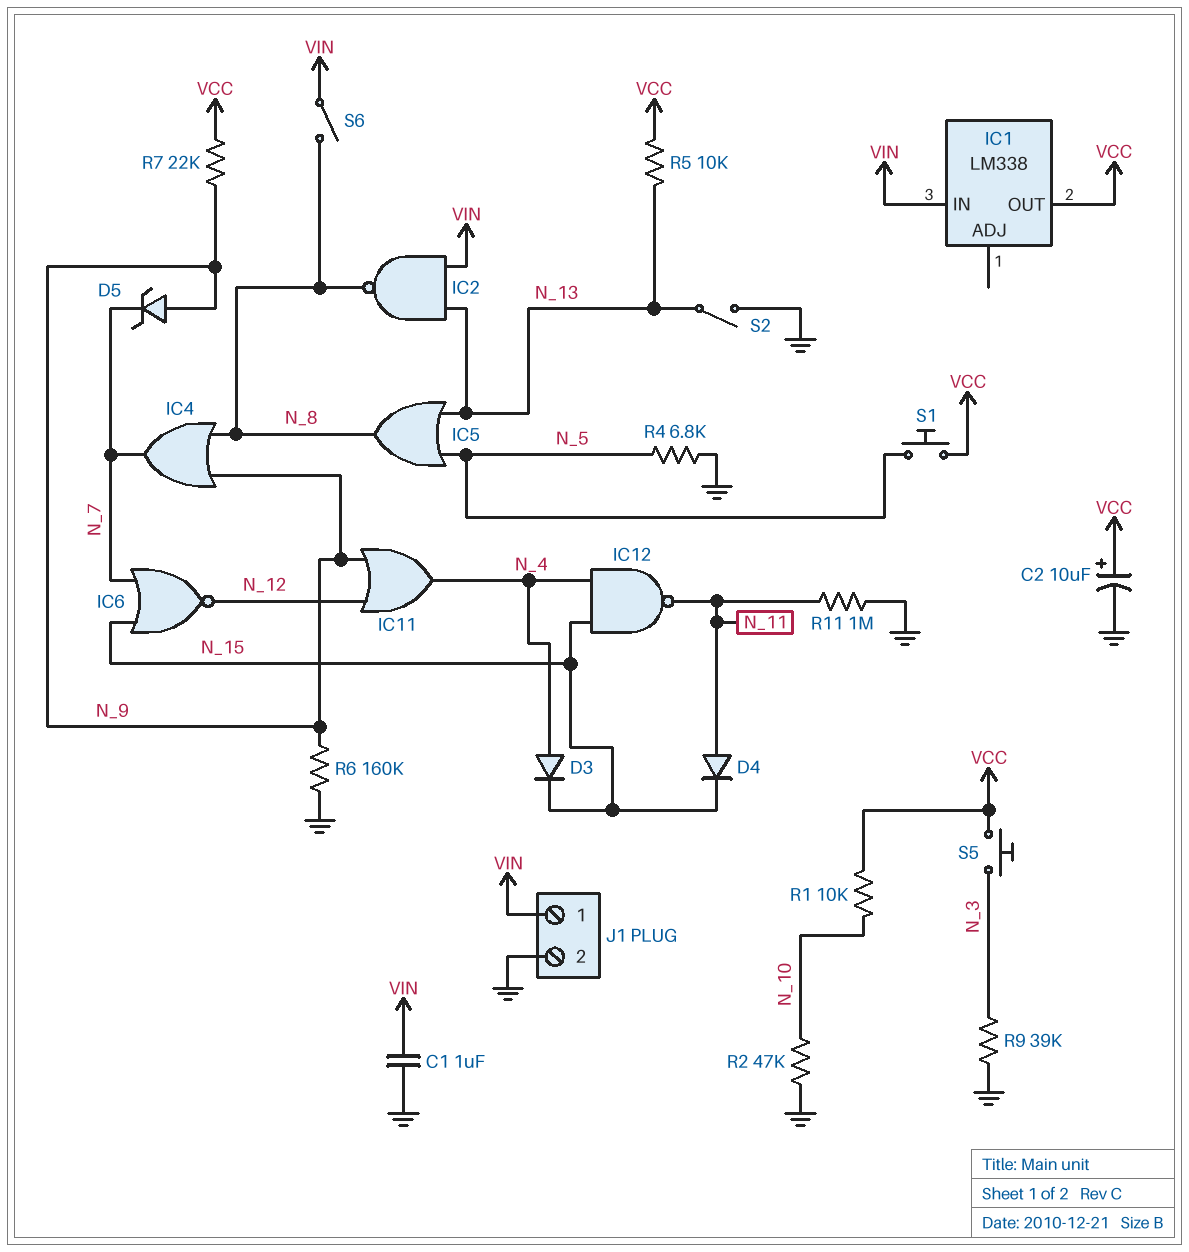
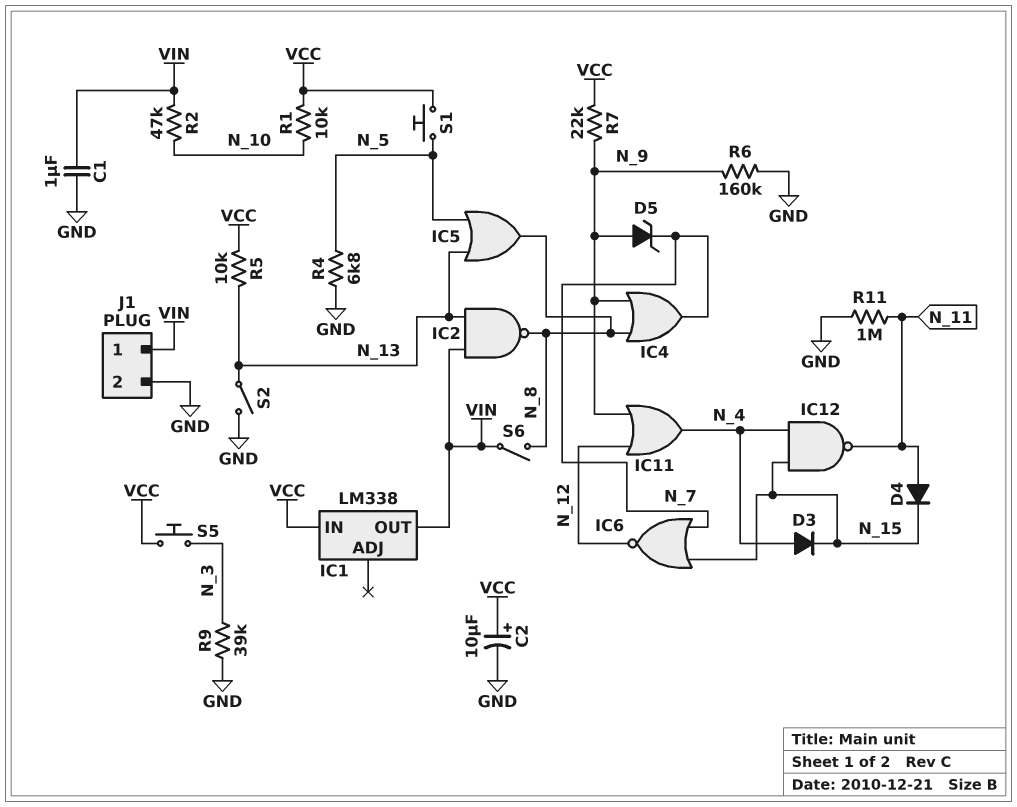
IC1 pin IN: VIN -> VCC
IC1 pin OUT: VCC -> VIN
R2: 47k (GND, N_10) -> 47k (N_10, VIN)

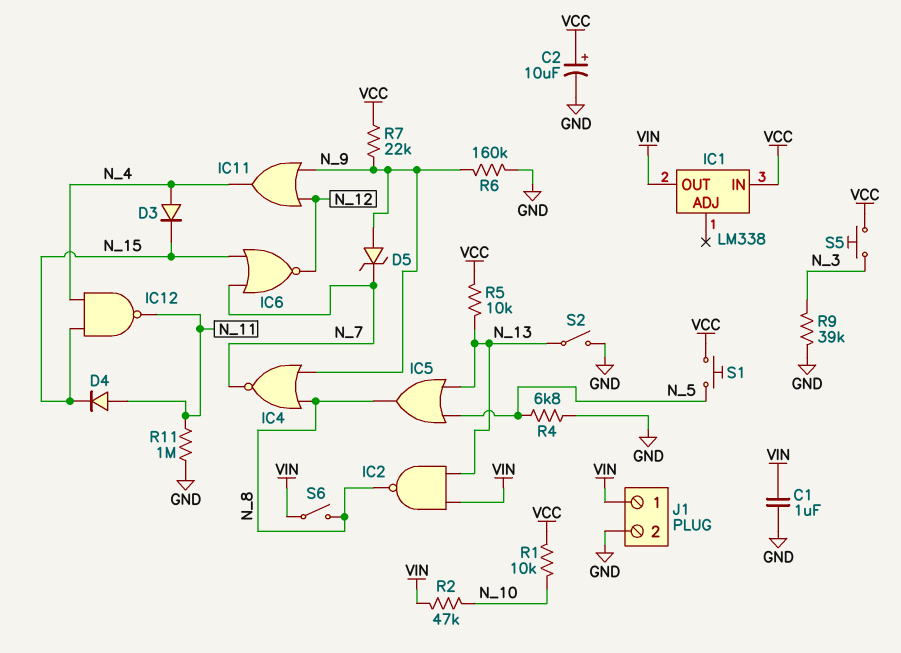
IC4: OR (in N_8, in N_9, out N_7) -> NOR (in N_8, in N_9, out N_7)

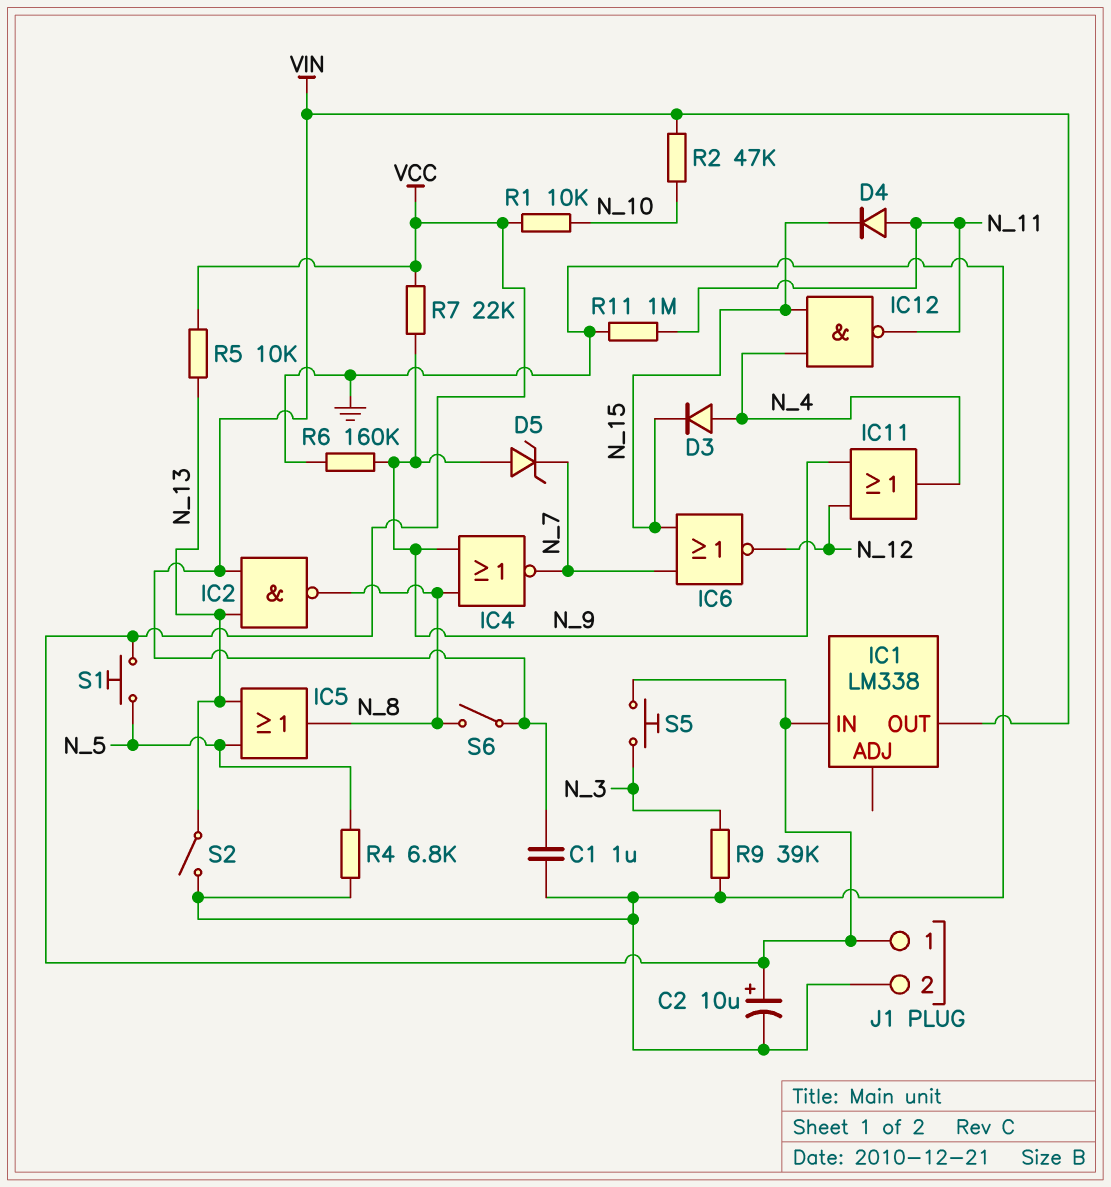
J1 pin 1: VIN -> VCC

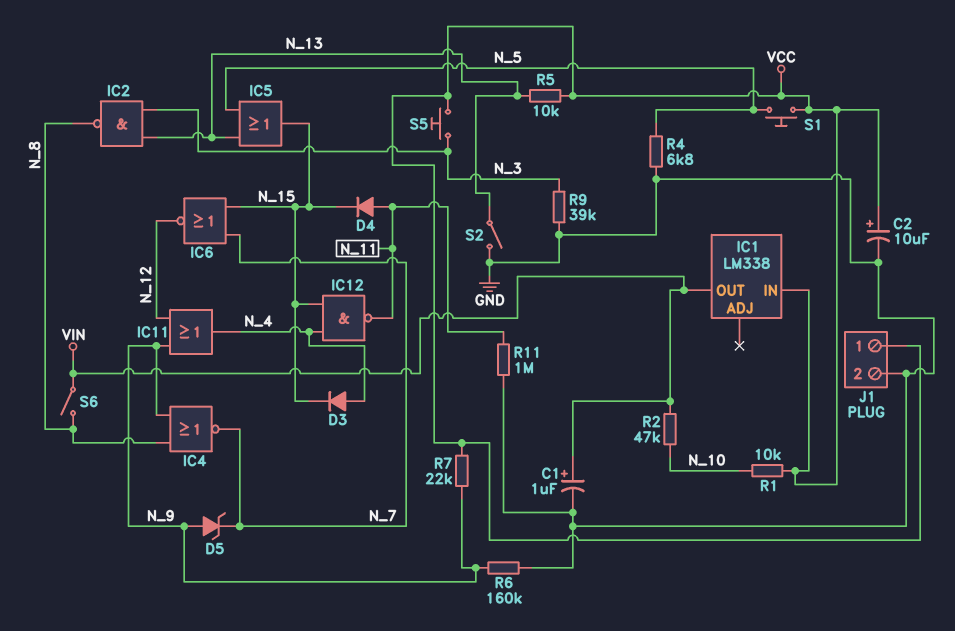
C1: 1uF (GND, VIN) -> 1uF (plus VIN, minus GND)
IC2: NAND (in N_13, in VIN, out N_8) -> NAND (in N_3, in N_13, out N_8)
IC5: OR (in N_5, in N_13, out N_8) -> OR (in N_5, in N_13, out N_15)

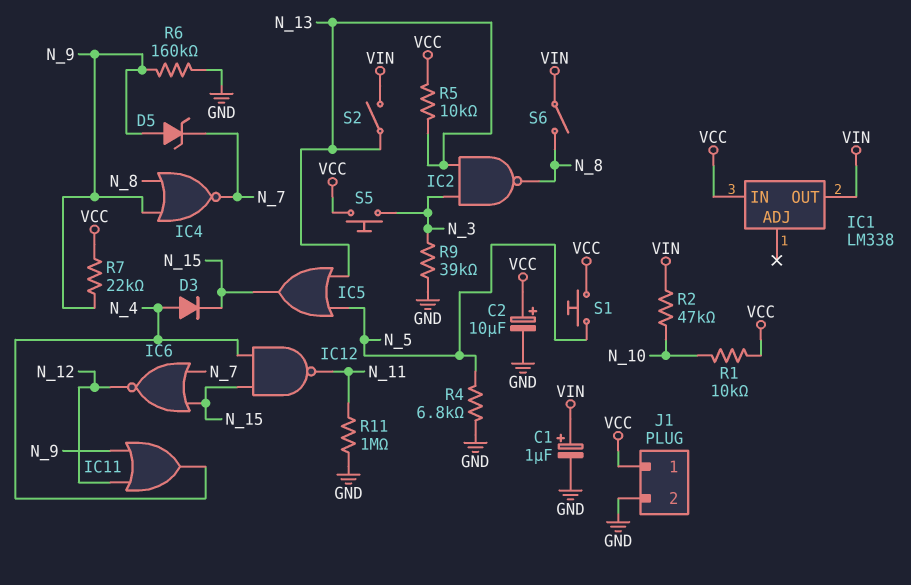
D4: diode (A N_11, K N_15) -> none
S2: switch (GND, N_13) -> switch (N_13, VIN)

